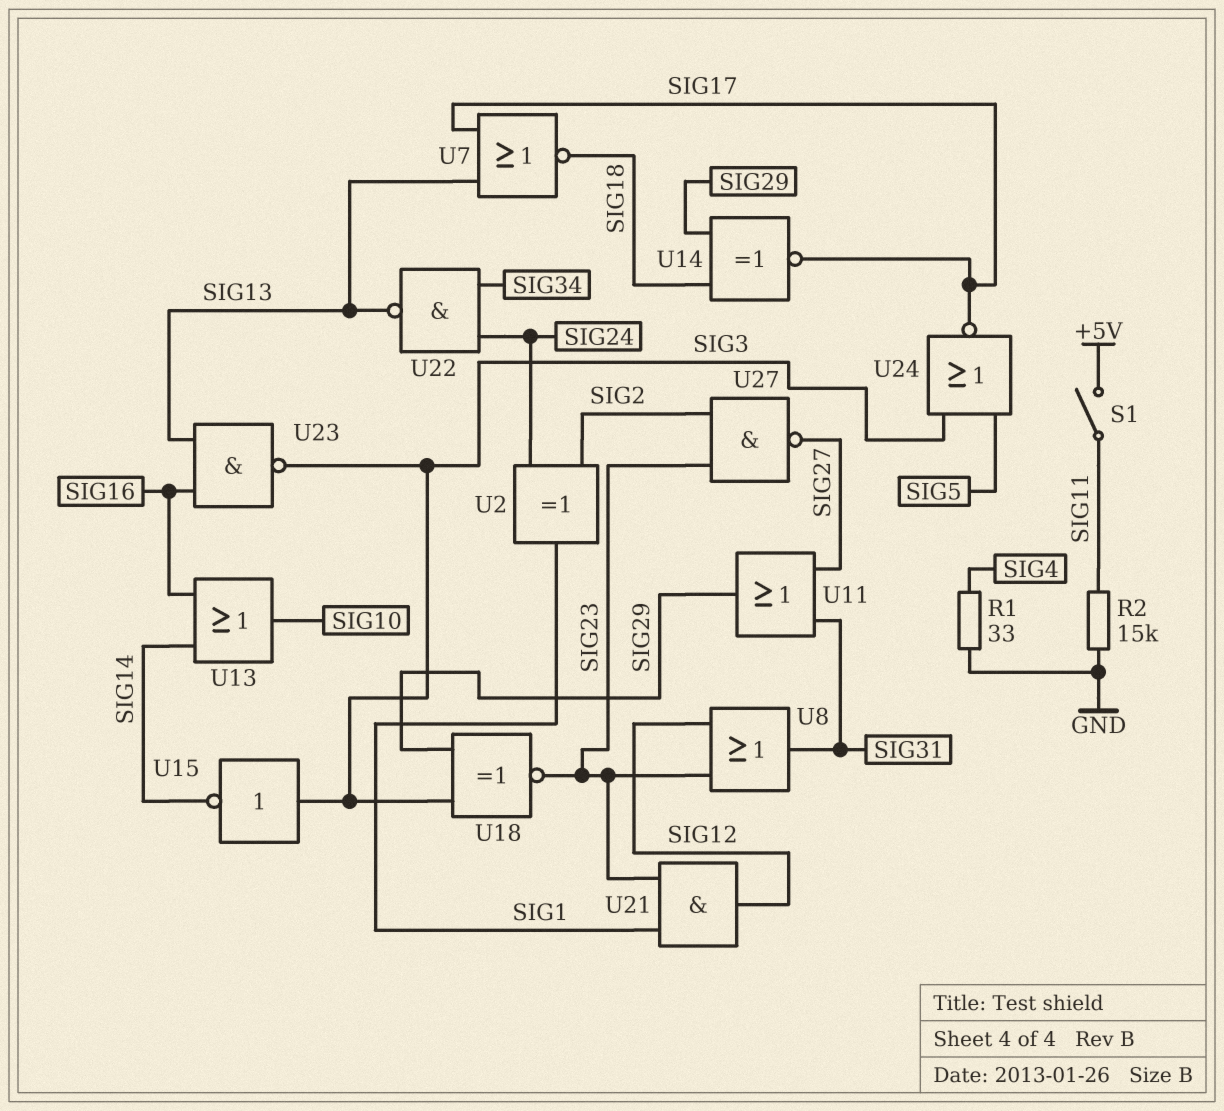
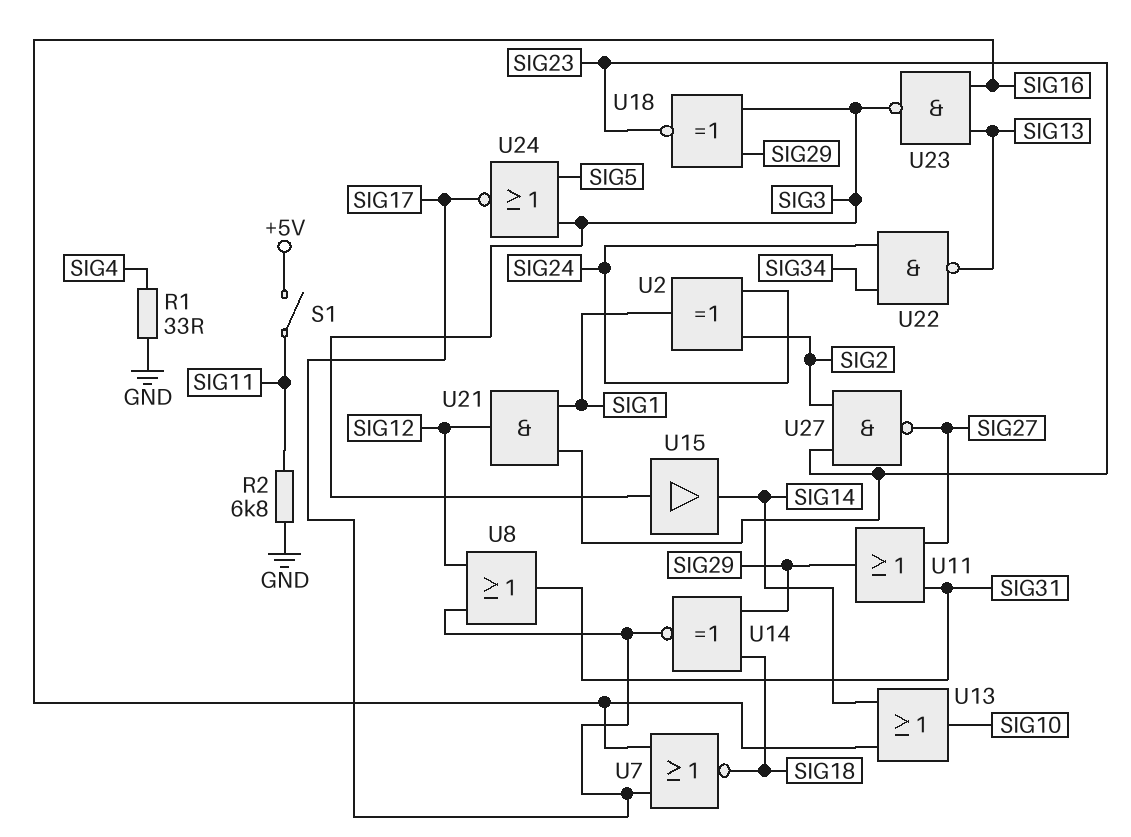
R2: 15k (GND, SIG11) -> 6.8k (GND, SIG11)
U7: NOR (in SIG13, in SIG17, out SIG18) -> NOR (in SIG16, in SIG17, out SIG18)
U8: OR (in SIG12, in SIG23, out SIG31) -> OR (in SIG12, in SIG17, out SIG31)
U15: NOT (in SIG3, out SIG14) -> buffer (in SIG3, out SIG14)

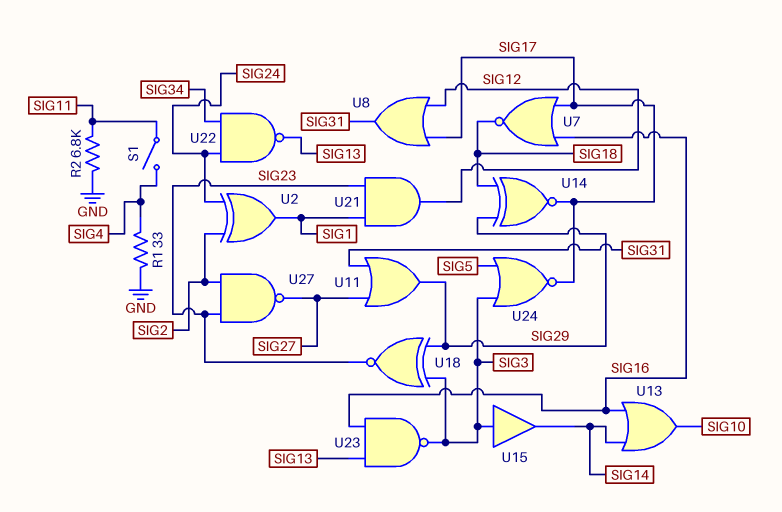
S1: switch (+5V, SIG11) -> switch (SIG4, SIG11)

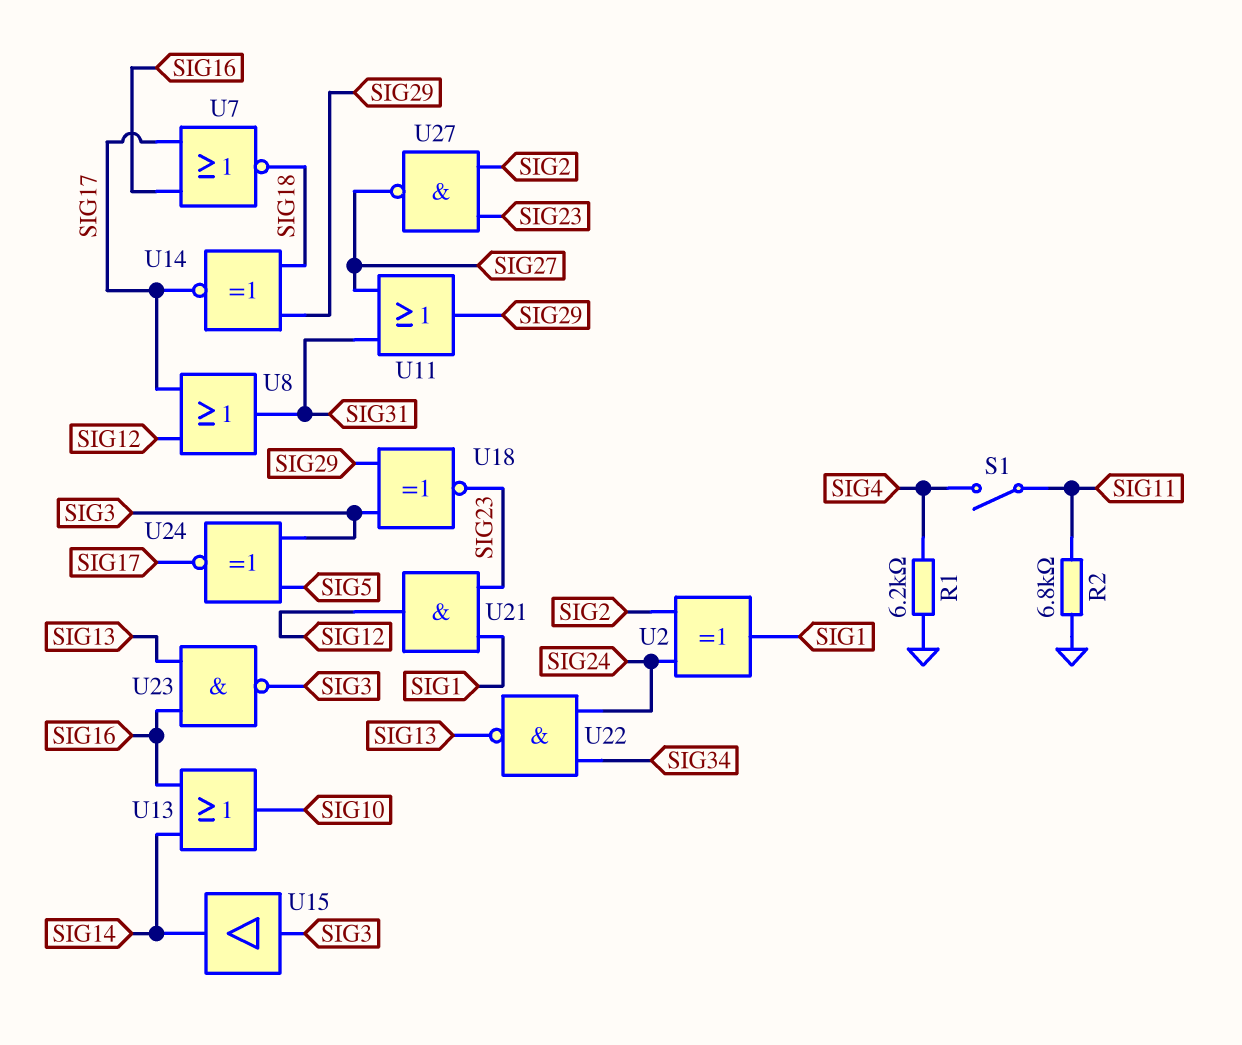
R1: 33 (GND, SIG4) -> 6.2k (GND, SIG4)
U24: NOR (in SIG3, in SIG5, out SIG17) -> XNOR (in SIG3, in SIG5, out SIG17)

